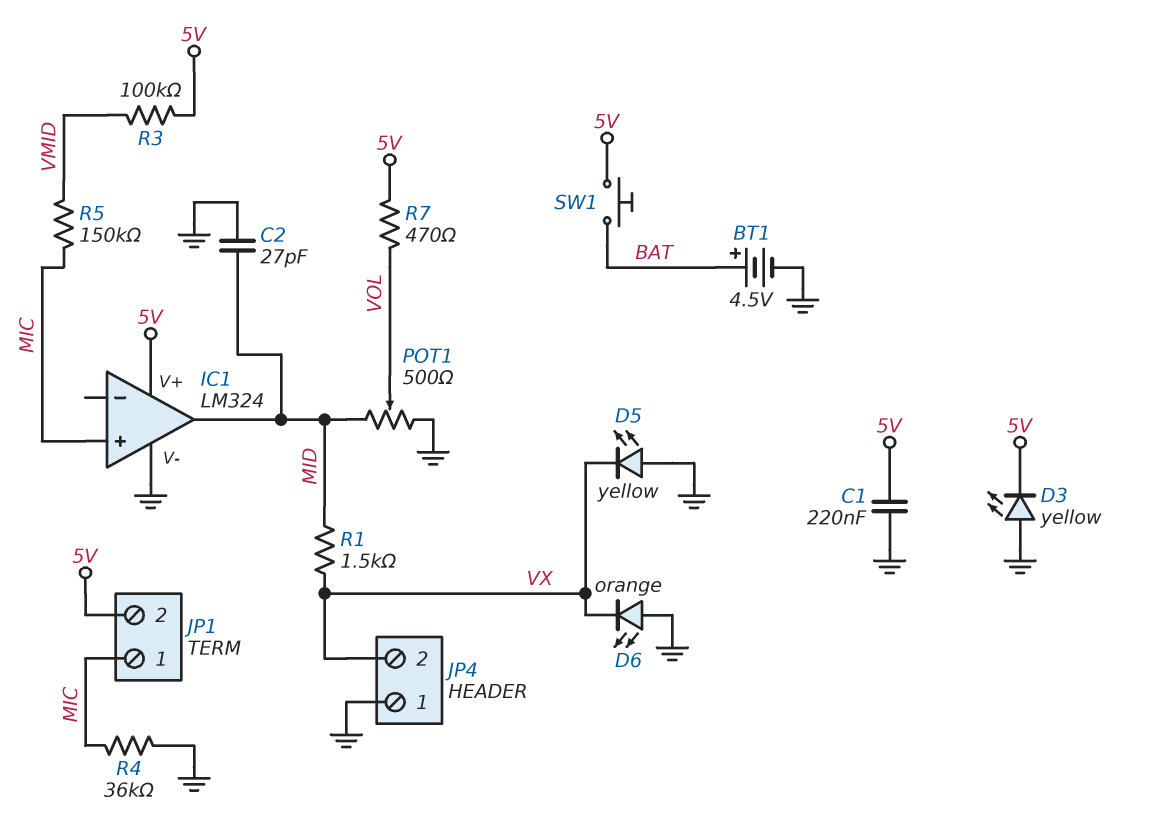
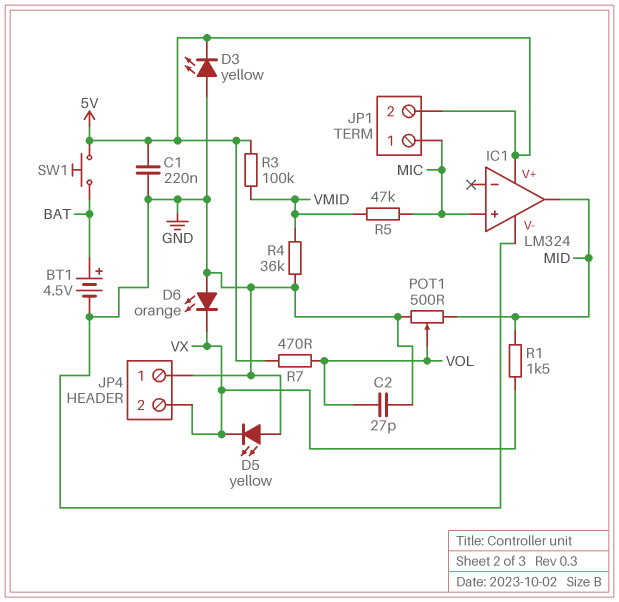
C2: 27pF (GND, MID) -> 27pF (GND, VOL)
R4: 36k (GND, MIC) -> 36k (GND, VMID)
R5: 150k (MIC, VMID) -> 47k (MIC, VMID)

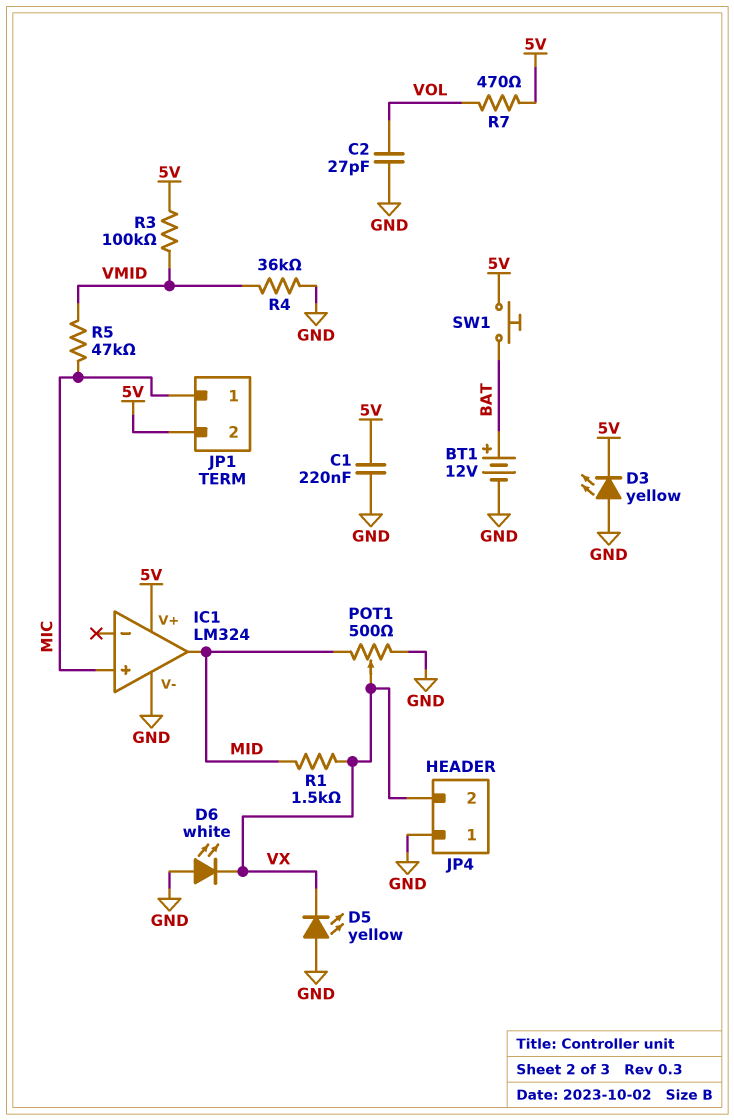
BT1: 4.5V (plus BAT, minus GND) -> 12V (plus BAT, minus GND)
D6: LED orange (A GND, K VX) -> LED white (A GND, K VX)
POT1: 500 (GND, MID, wiper VOL) -> 500 (GND, MID, wiper VX)

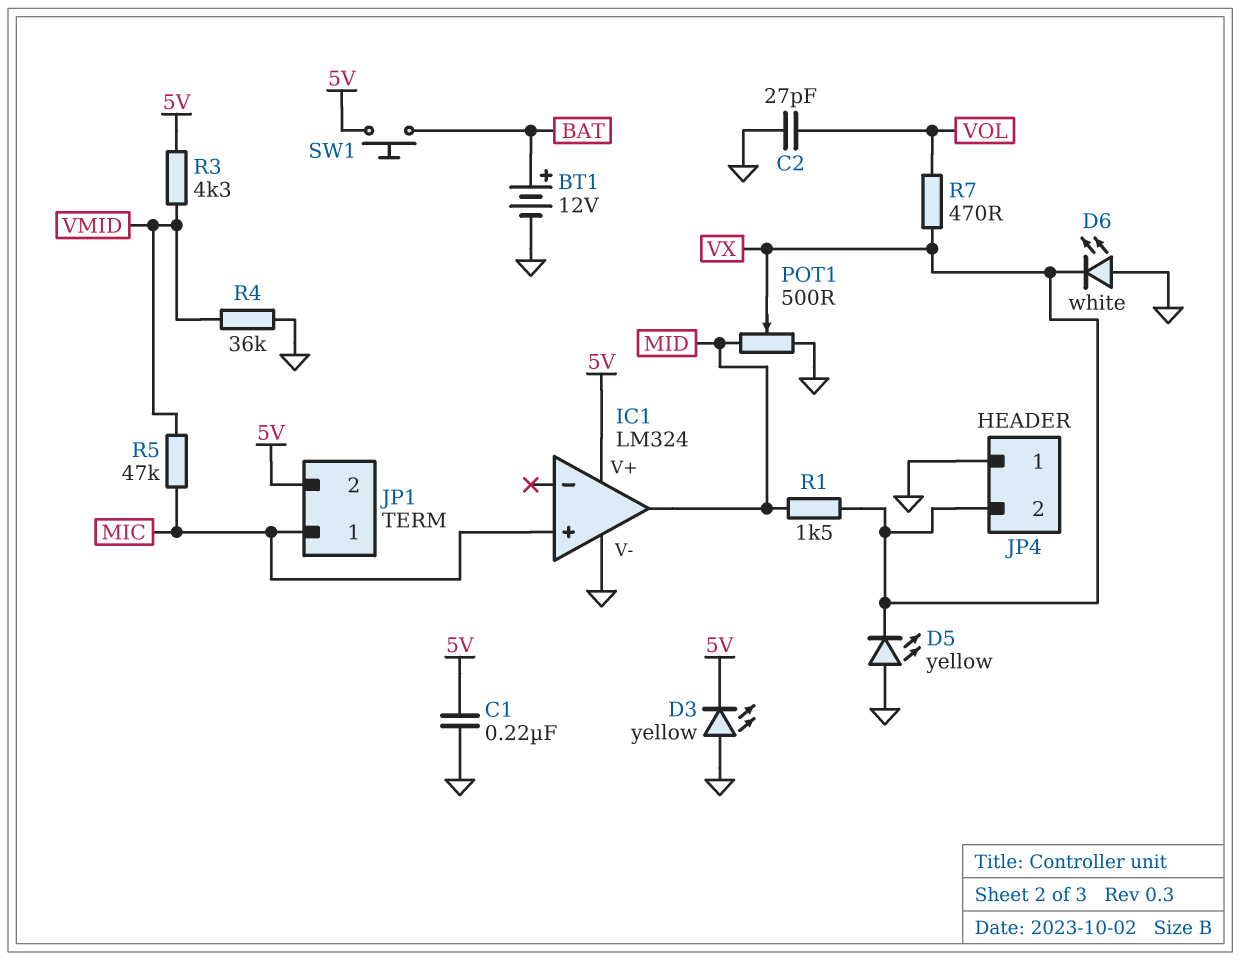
R3: 100k (5V, VMID) -> 4.3k (5V, VMID)
R7: 470 (5V, VOL) -> 470 (VOL, VX)

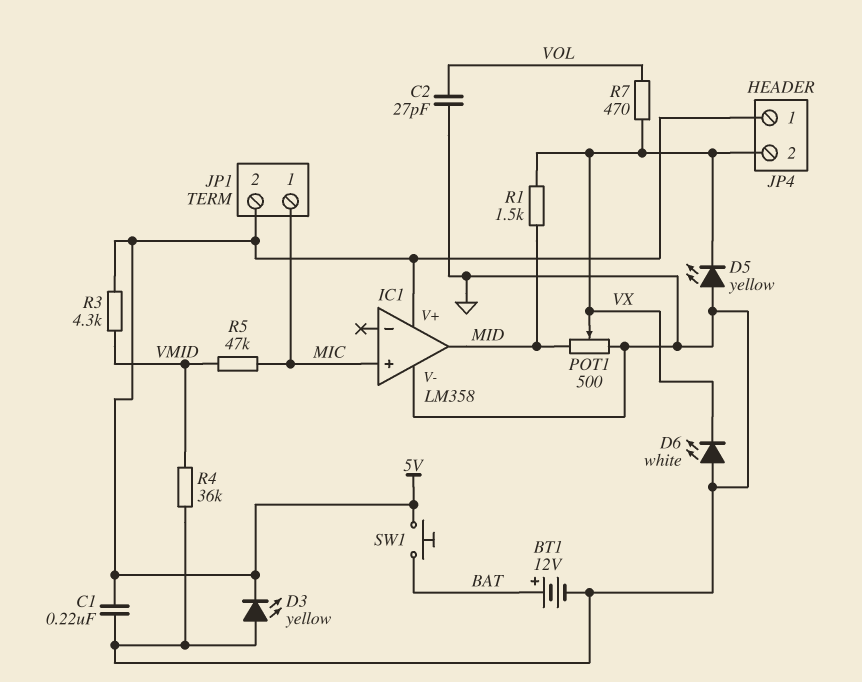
IC1: LM324 -> LM358
JP4 pin 1: GND -> 5V

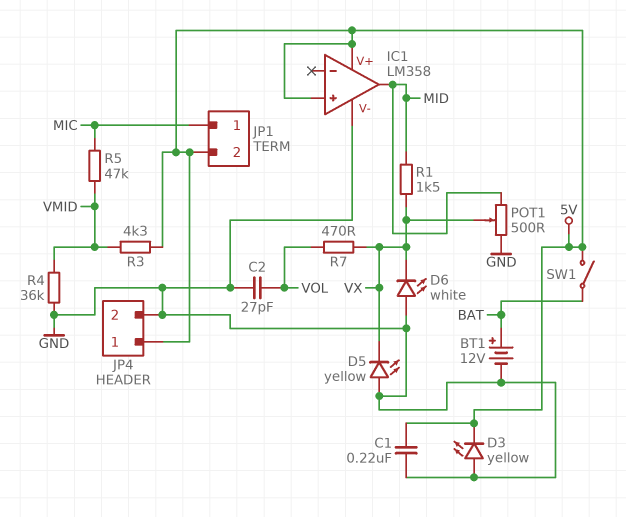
IC1 pin in+: MIC -> 5V
JP4 pin 2: VX -> GND
SW1: button (5V, BAT) -> switch (5V, BAT)

